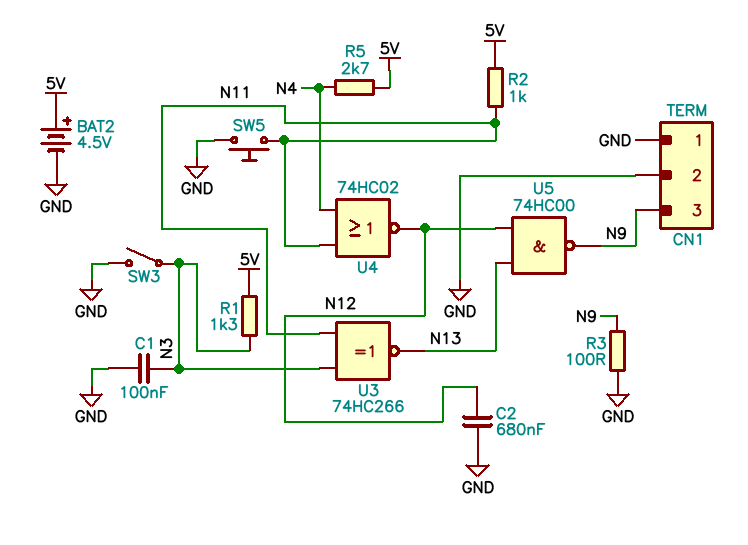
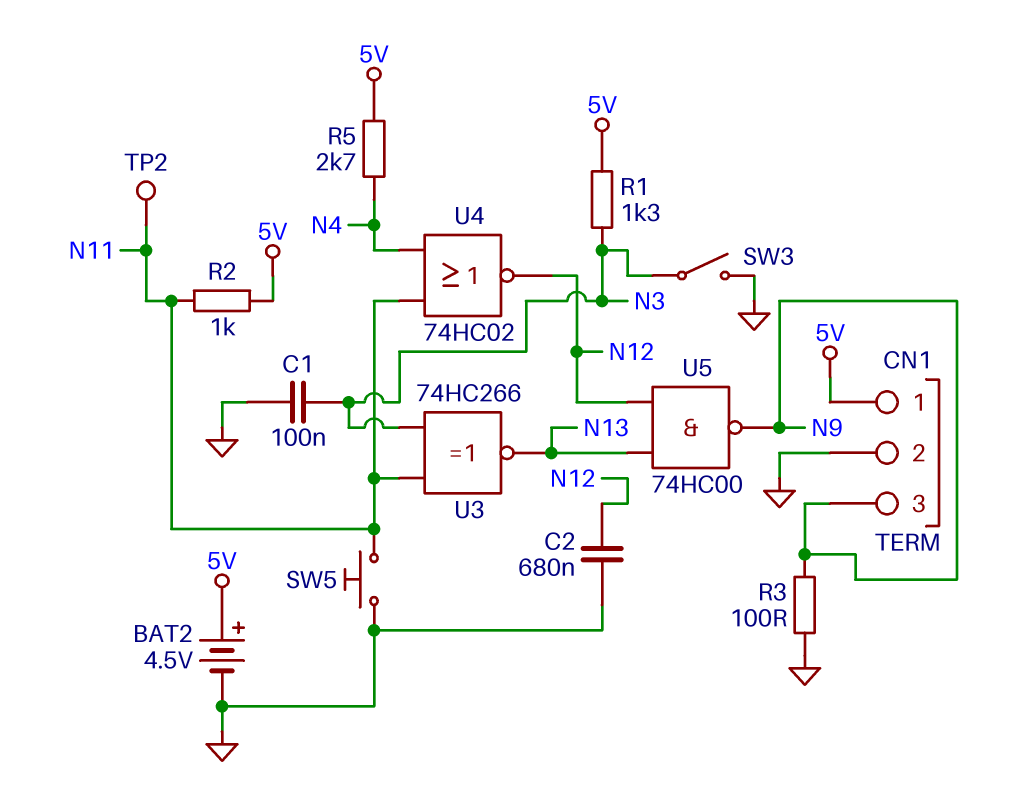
CN1 pin 1: GND -> 5V
TP2: none -> test point (N11)

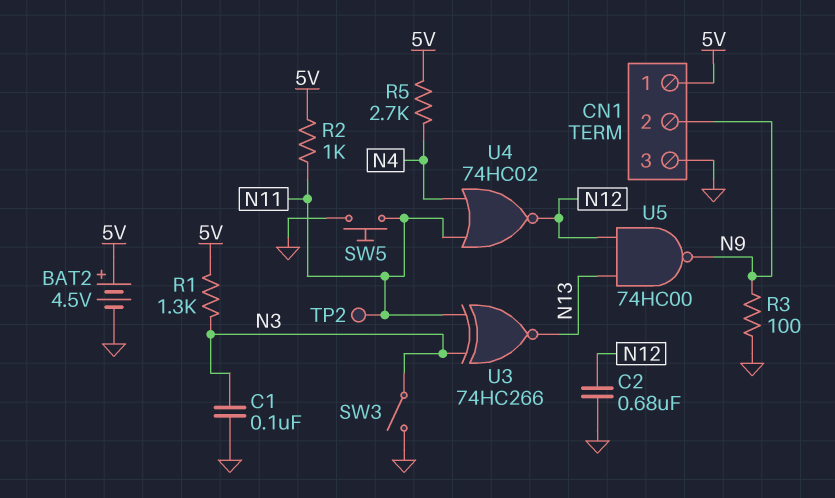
CN1 pin 2: GND -> N9
CN1 pin 3: N9 -> GND

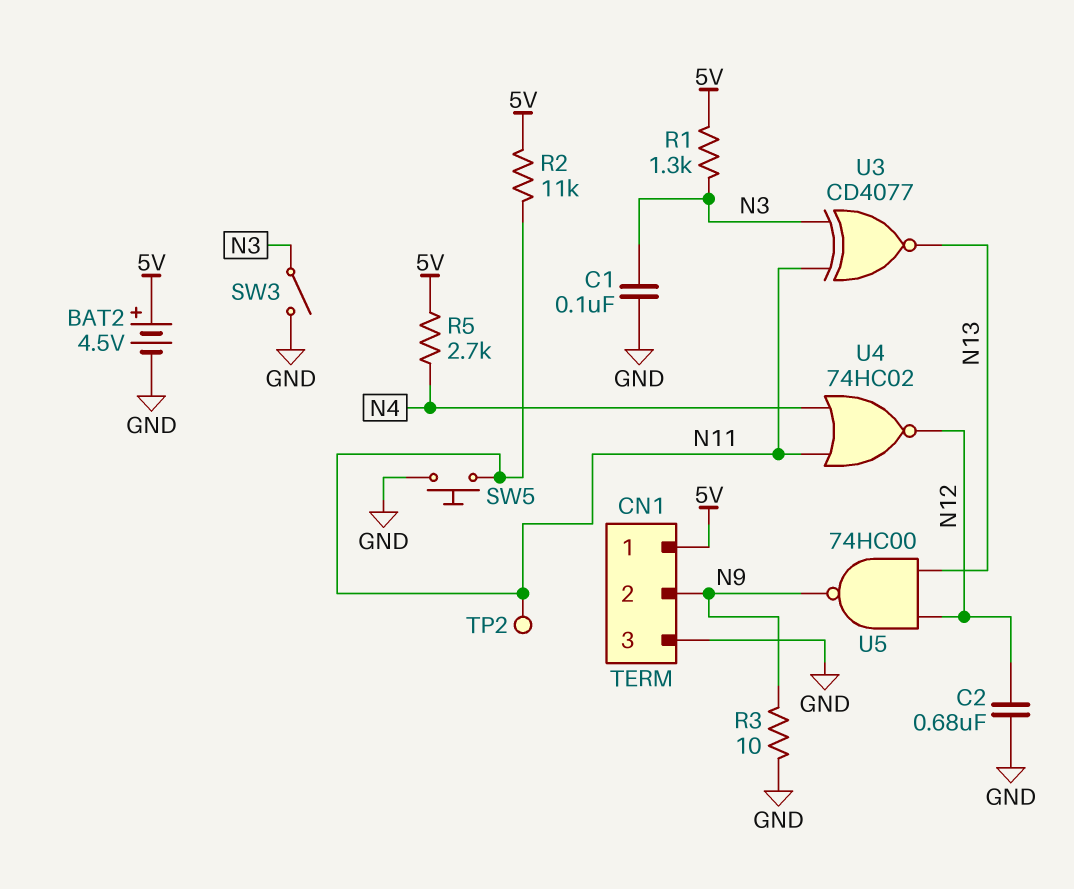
R2: 1k (5V, N11) -> 11k (5V, N11)
R3: 100 (GND, N9) -> 10 (GND, N9)
U3: XNOR 74HC266 (in N3, in N11, out N13) -> XNOR CD4077 (in N3, in N11, out N13)

